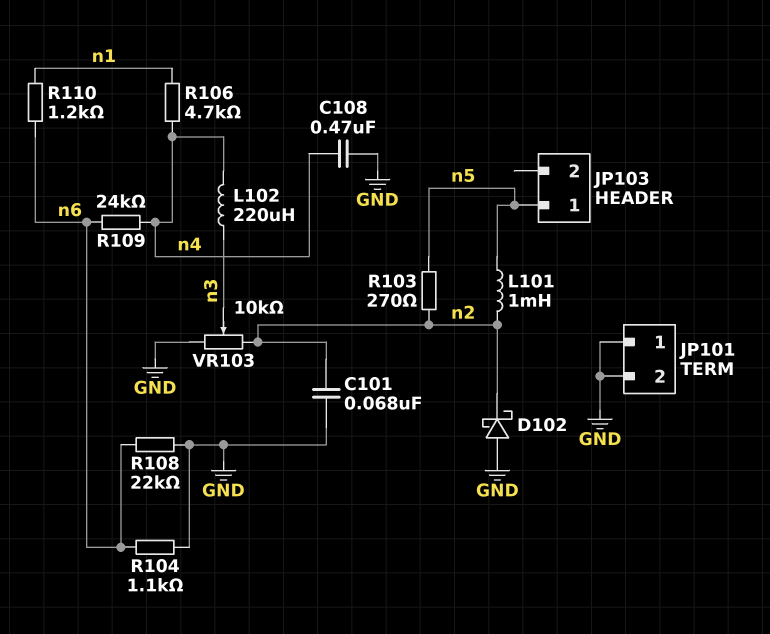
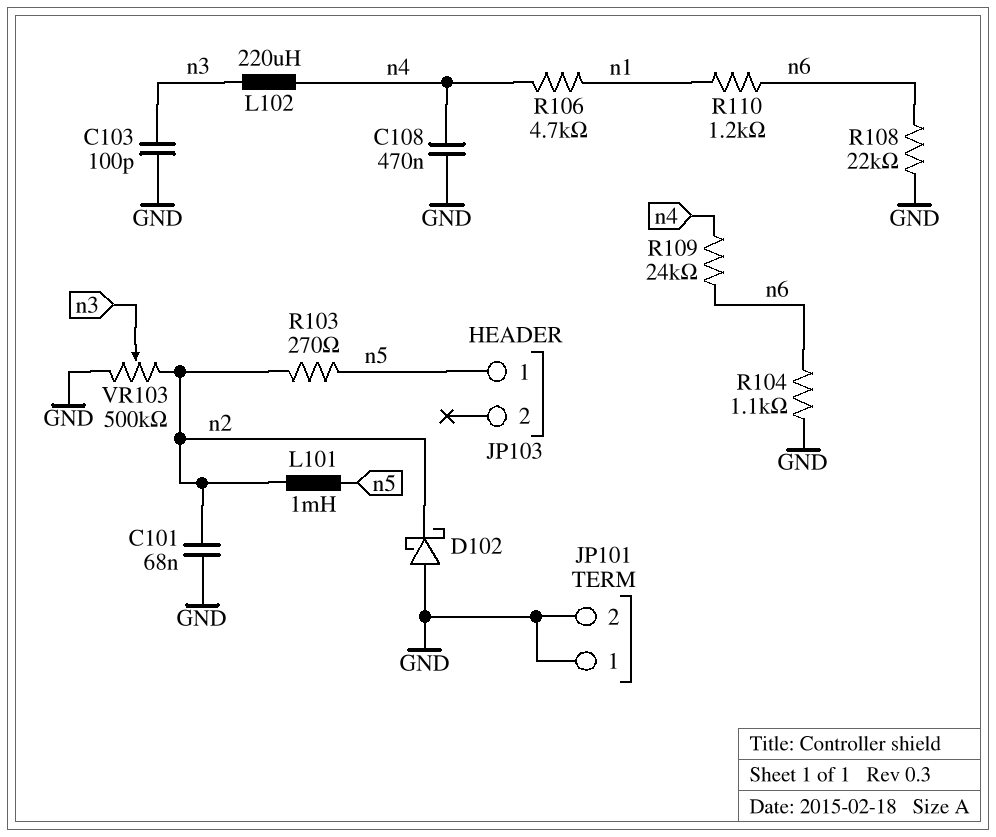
C103: none -> 100pF (GND, n3)
VR103: 10k (GND, n2, wiper n3) -> 500k (GND, n2, wiper n3)

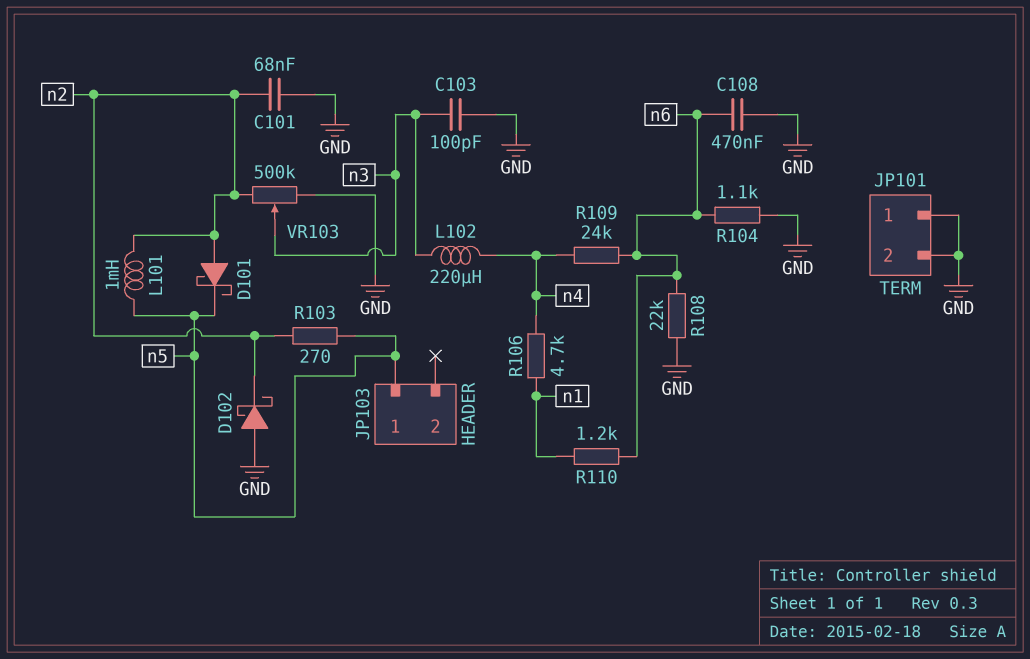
C108: 470nF (GND, n4) -> 470nF (GND, n6)
D101: none -> schottky (A n2, K n5)

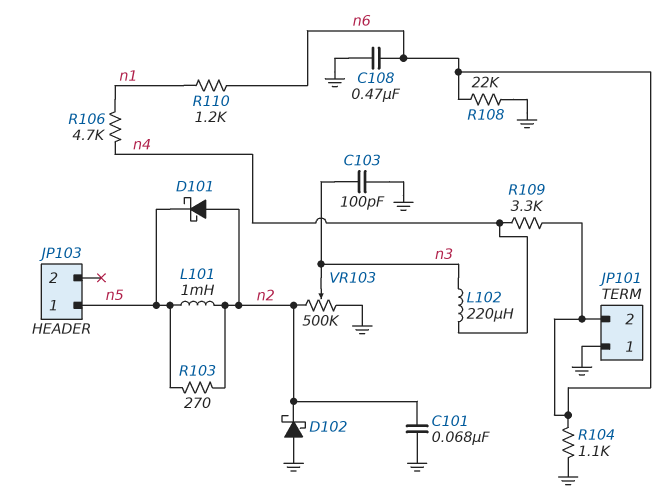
JP101 pin 2: GND -> n6
R109: 24k (n4, n6) -> 3.3k (n4, n6)

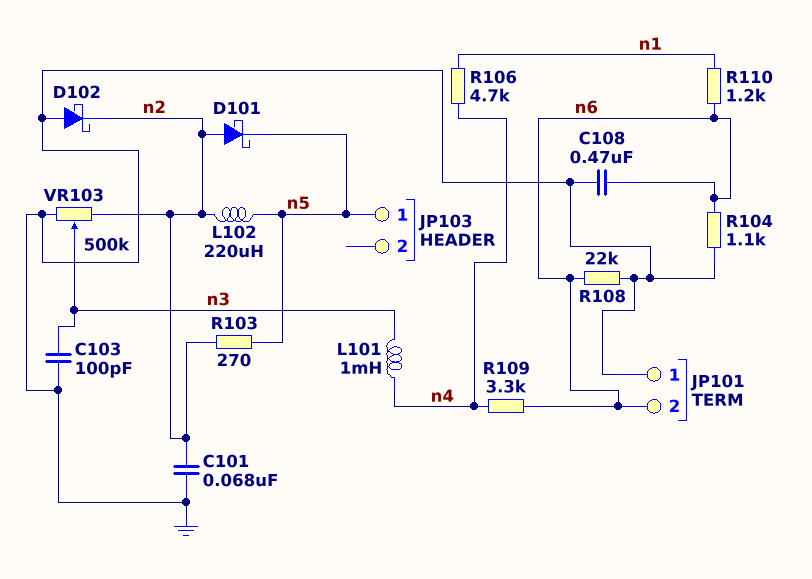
L101: 1mH (n2, n5) -> 1mH (n3, n4)
L102: 220uH (n3, n4) -> 220uH (n2, n5)

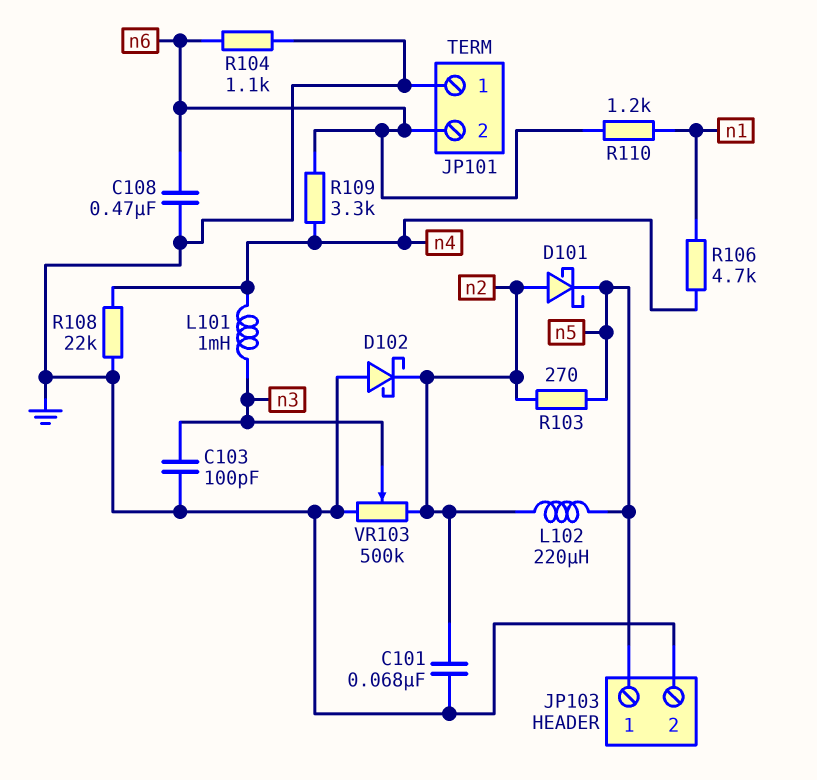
JP103 pin 2: none -> GND
R108: 22k (GND, n6) -> 22k (GND, n4)

